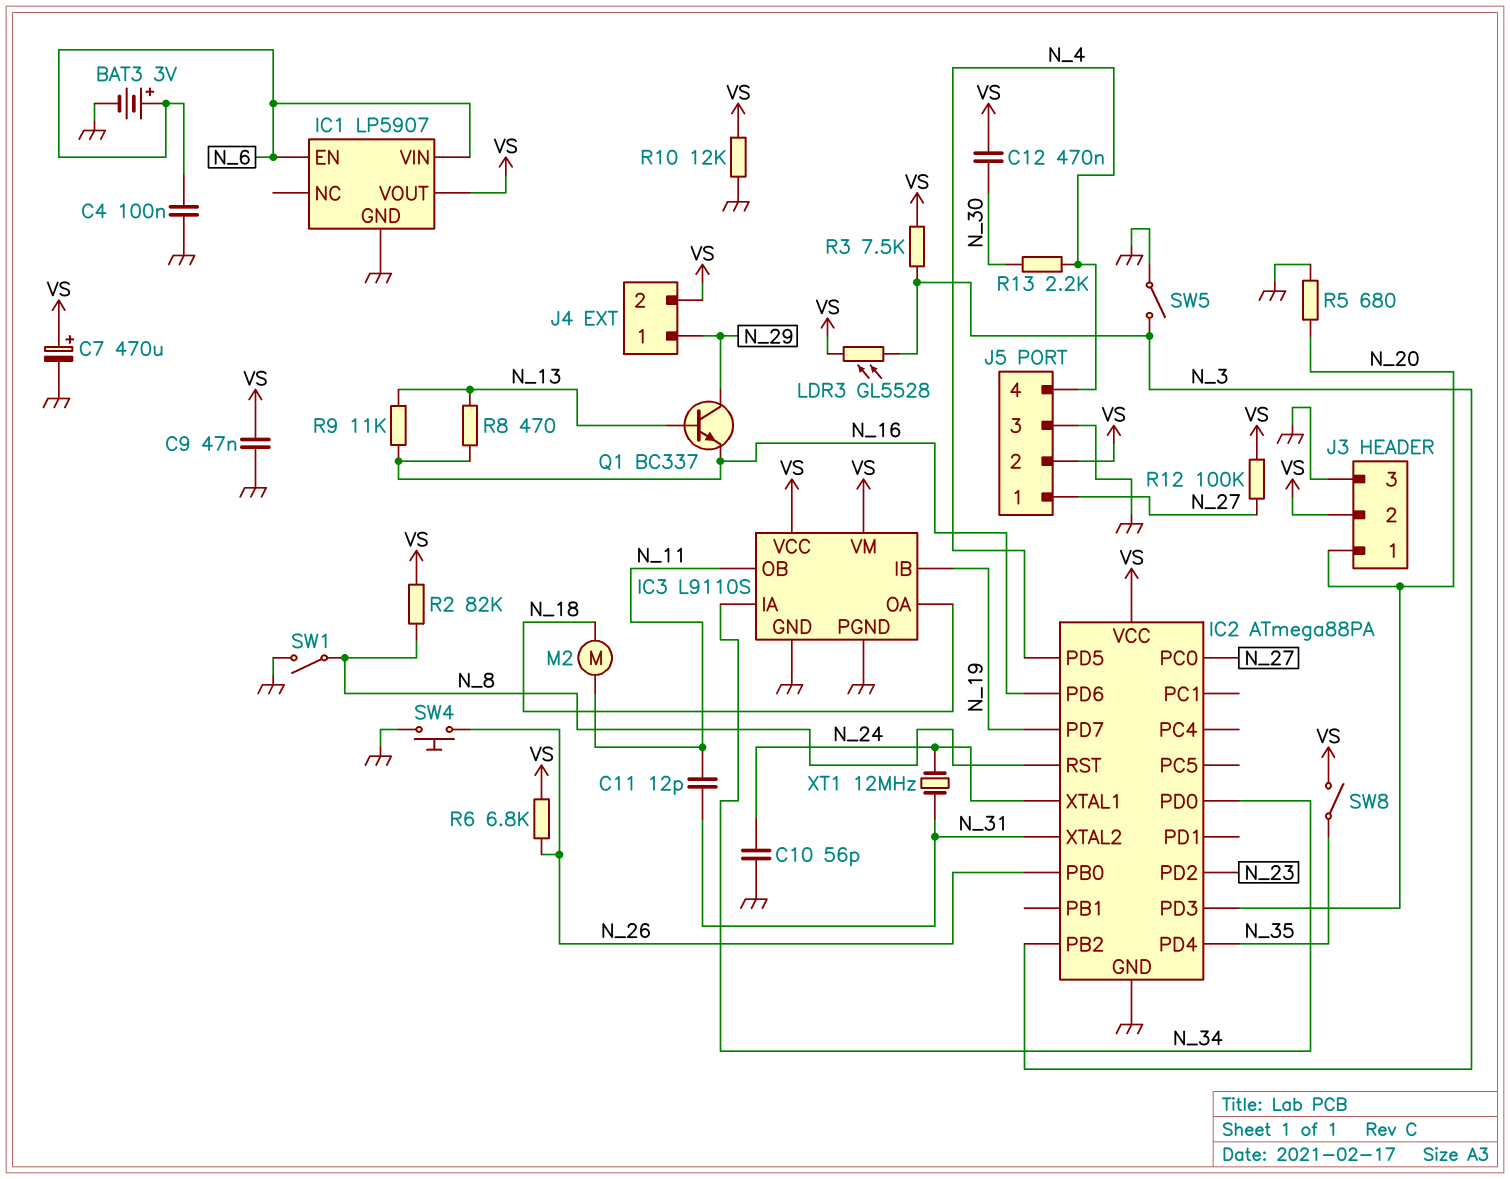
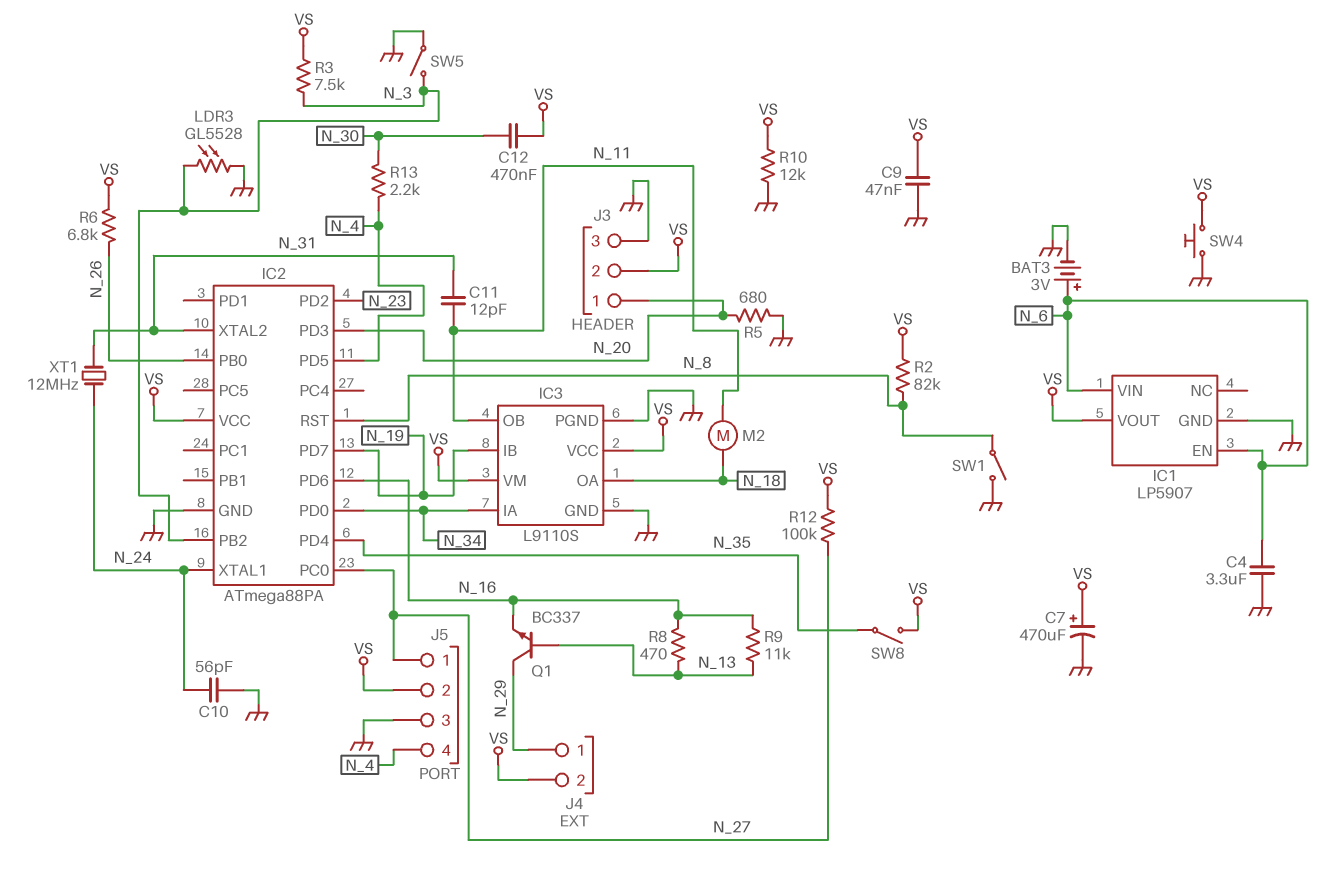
C4: 100nF (GND, N_6) -> 3.3uF (GND, N_6)
LDR3: GL5528 (N_3, VS) -> GL5528 (GND, N_3)
SW4: button (GND, N_26) -> button (GND, VS)

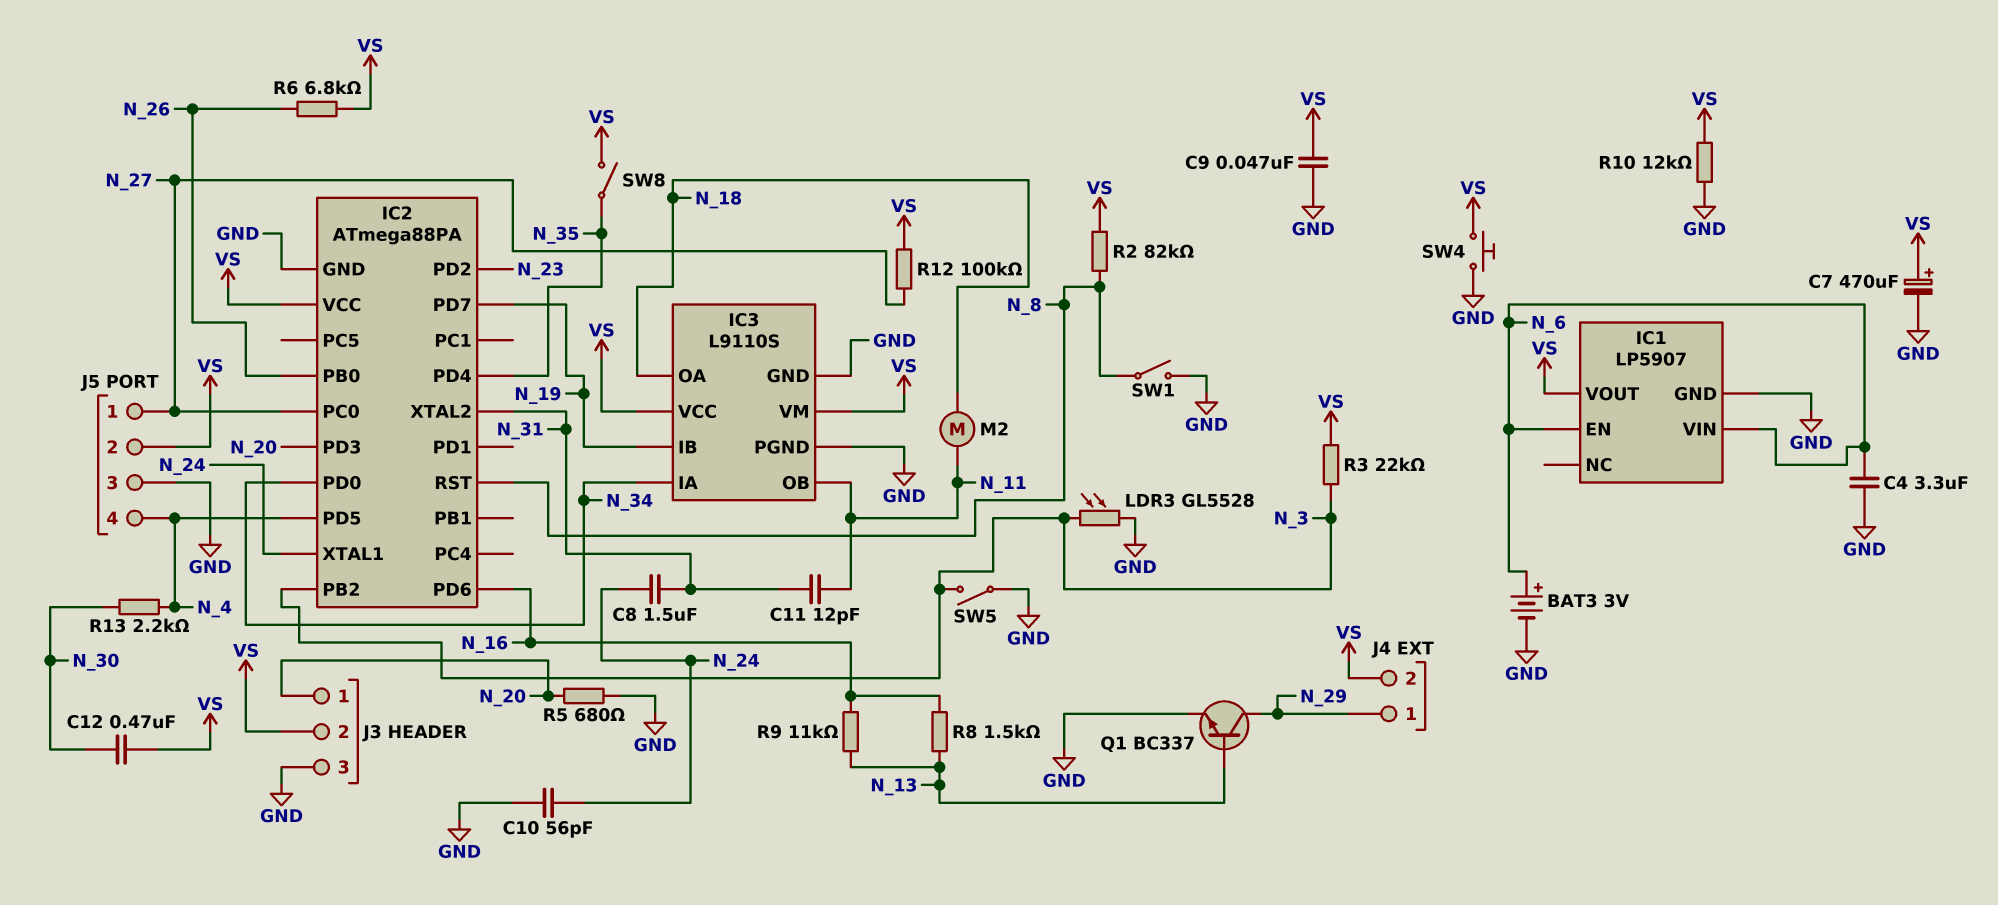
C8: none -> 1.5uF (N_24, N_31)
Q1: NPN BC337 (B N_13, C N_29, E N_16) -> NPN BC337 (B N_13, C N_29, E GND)
R3: 7.5k (N_3, VS) -> 22k (N_3, VS)
R8: 470 (N_13, N_16) -> 1.5k (N_13, N_16)
XT1: 12MHz (N_24, N_31) -> none

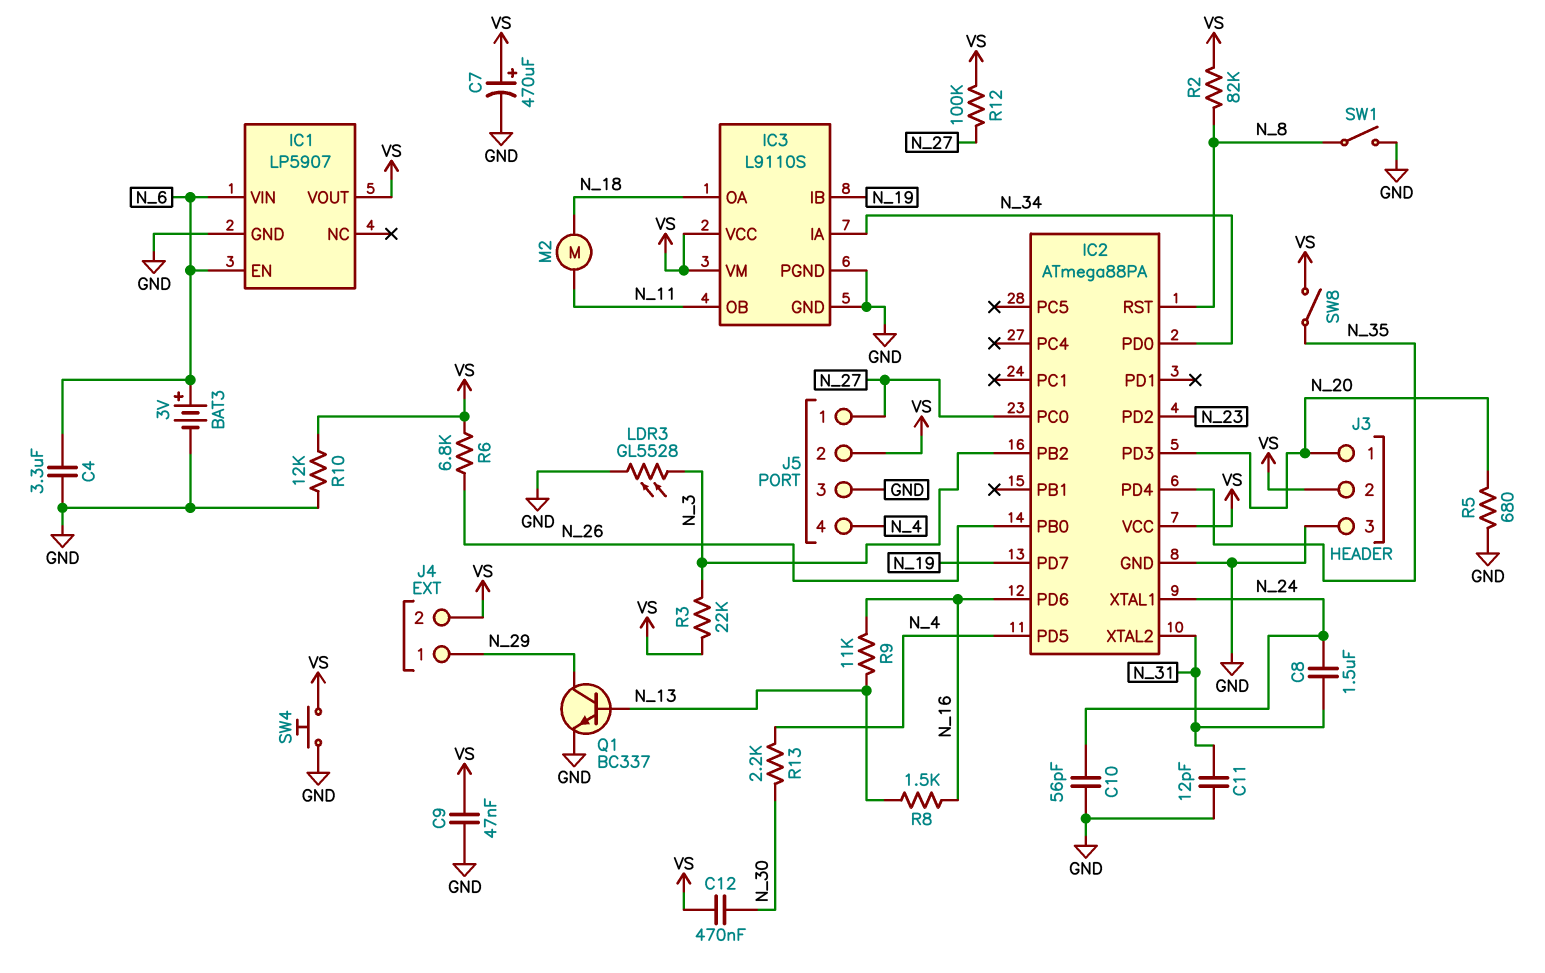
C11: 12pF (N_11, N_31) -> 12pF (GND, N_31)
SW5: switch (GND, N_3) -> none

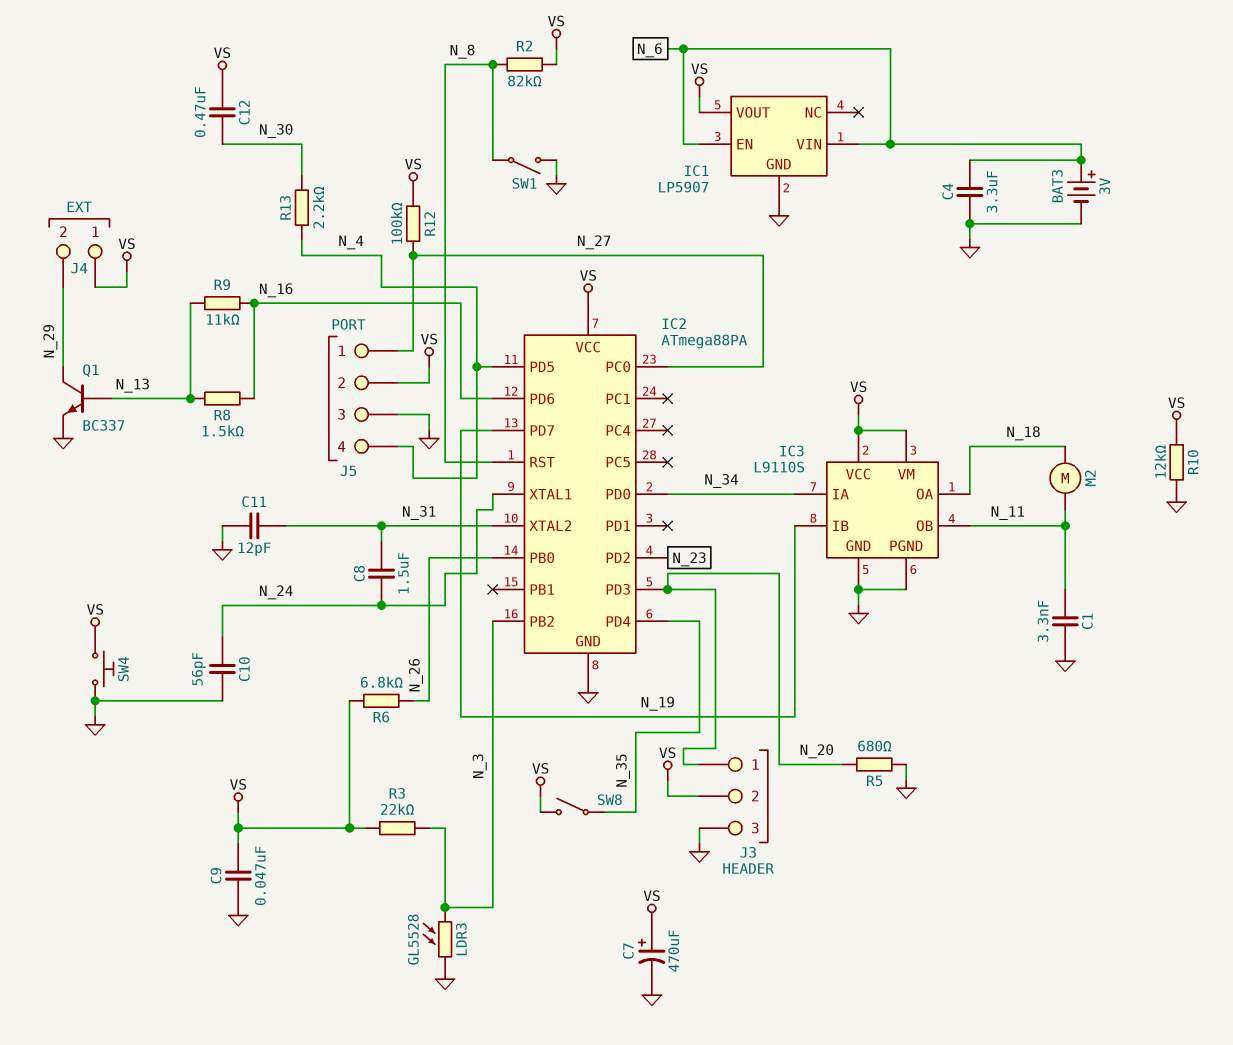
C1: none -> 3.3nF (GND, N_11)
J4 pin 1: N_29 -> VS
J4 pin 2: VS -> N_29

